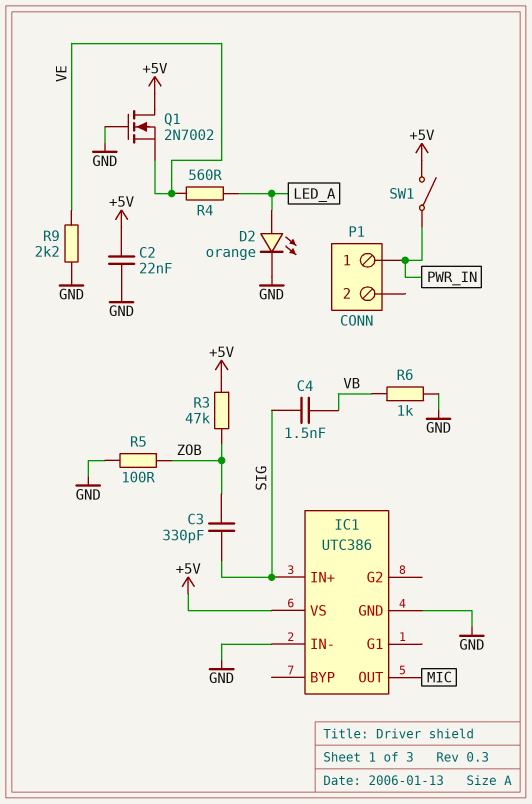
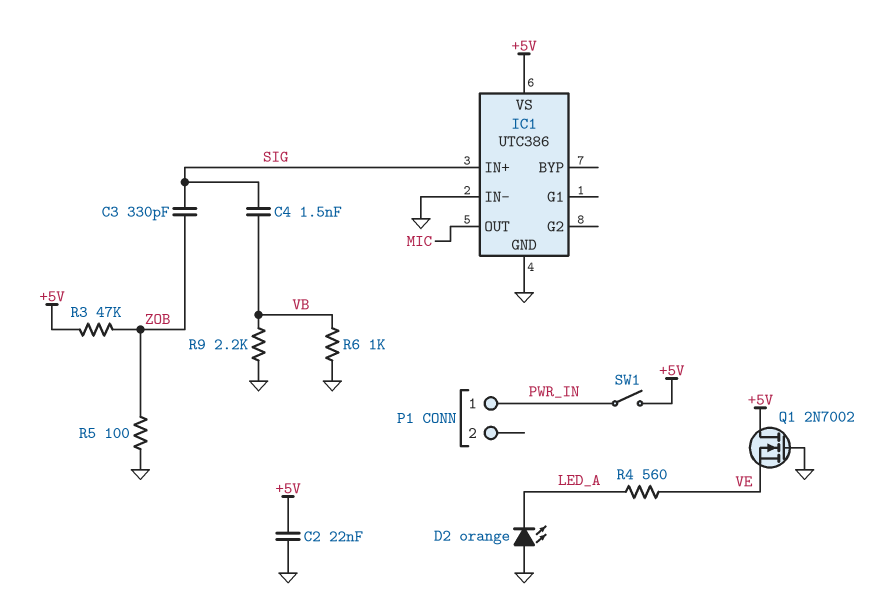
D2: LED orange (A LED_A, K GND) -> LED orange (A GND, K LED_A)
R9: 2.2k (GND, VE) -> 2.2k (GND, VB)

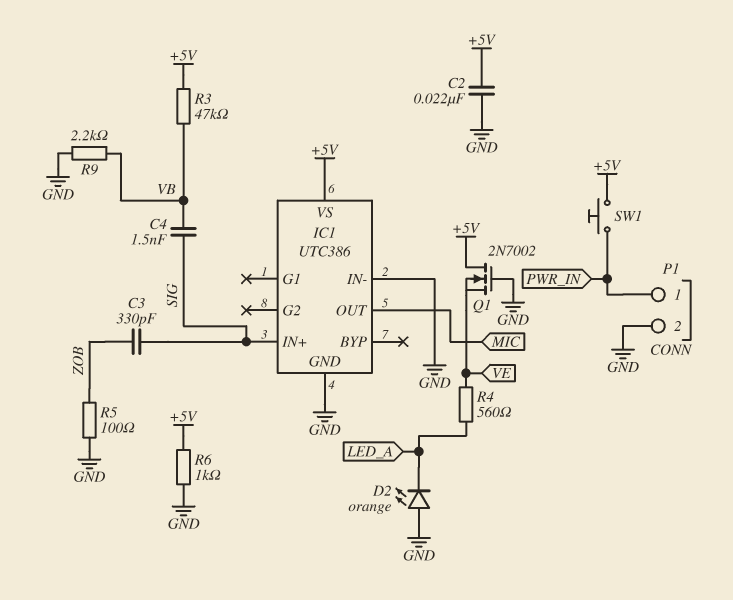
P1 pin 2: none -> GND
R3: 47k (+5V, ZOB) -> 47k (+5V, VB)
R6: 1k (GND, VB) -> 1k (+5V, GND)
SW1: switch (+5V, PWR_IN) -> button (+5V, PWR_IN)

